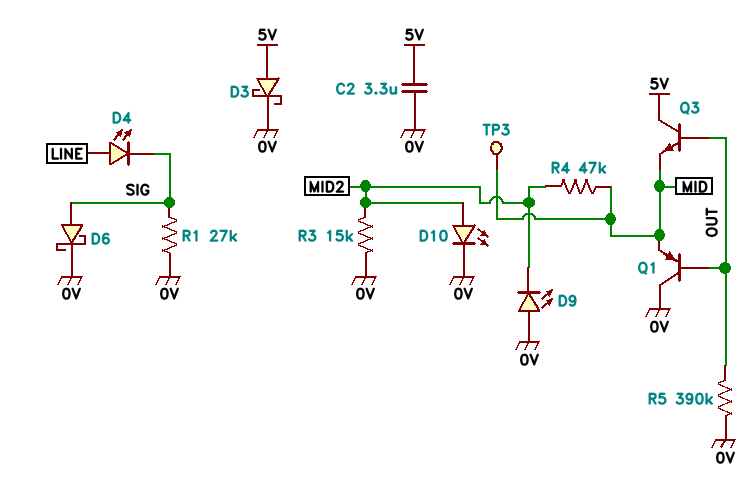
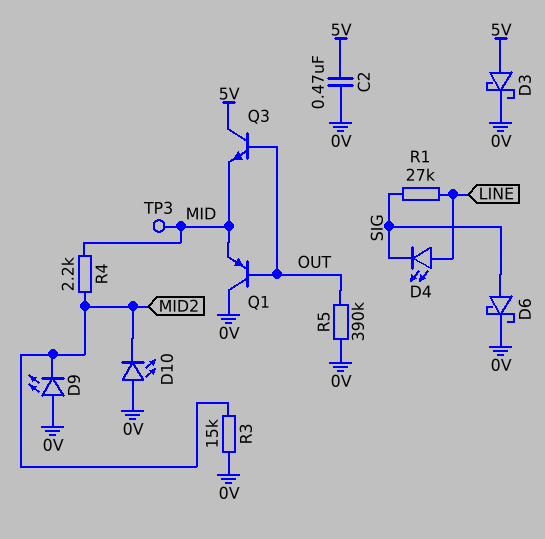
C2: 3.3uF (0V, 5V) -> 470nF (0V, 5V)
D10: LED (A MID2, K 0V) -> LED (A 0V, K MID2)
R1: 27k (0V, SIG) -> 27k (LINE, SIG)
R4: 47k (MID, MID2) -> 2.2k (MID, MID2)

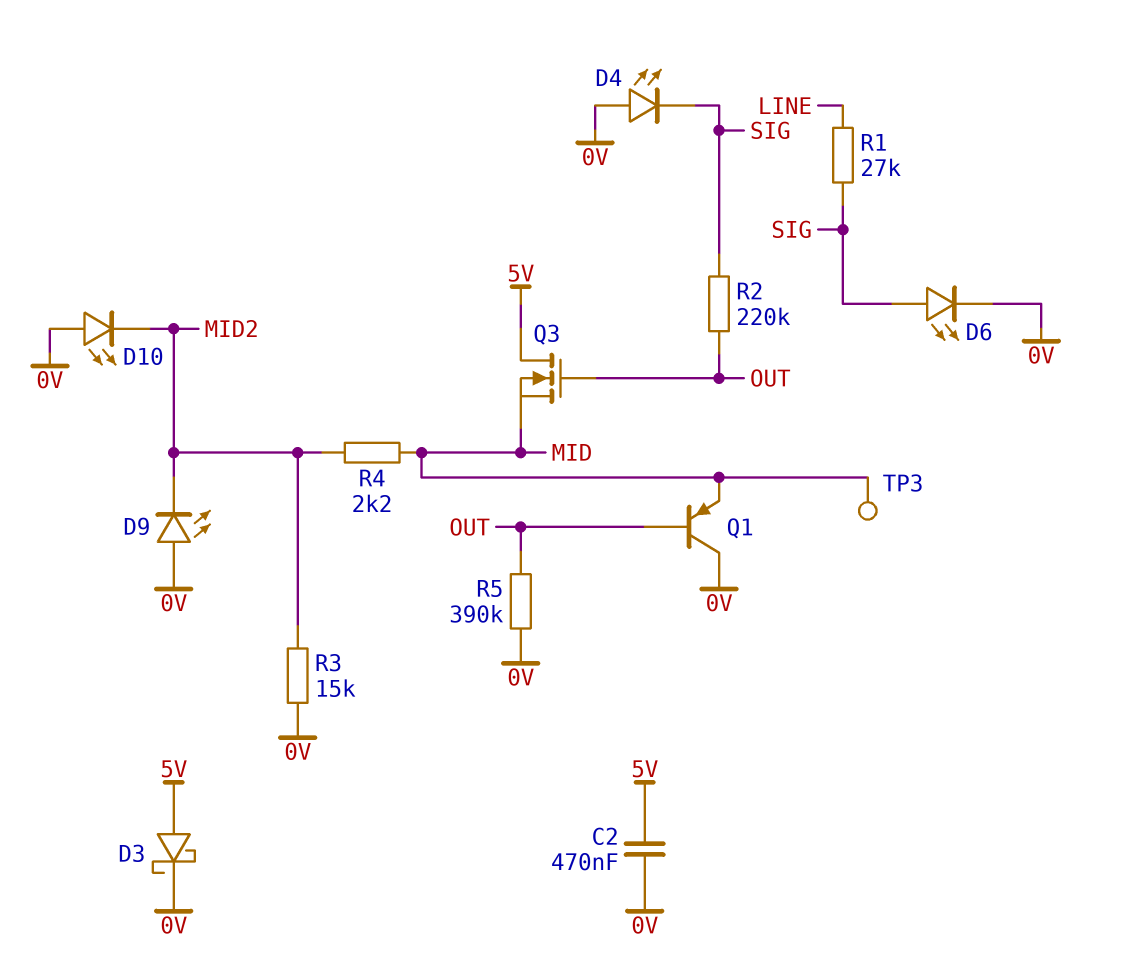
D4: LED (A LINE, K SIG) -> LED (A 0V, K SIG)
D6: schottky (A SIG, K 0V) -> LED (A SIG, K 0V)
Q3: NPN (B OUT, C 5V, E MID) -> NMOS (G OUT, D 5V, S MID)
R2: none -> 220k (OUT, SIG)

